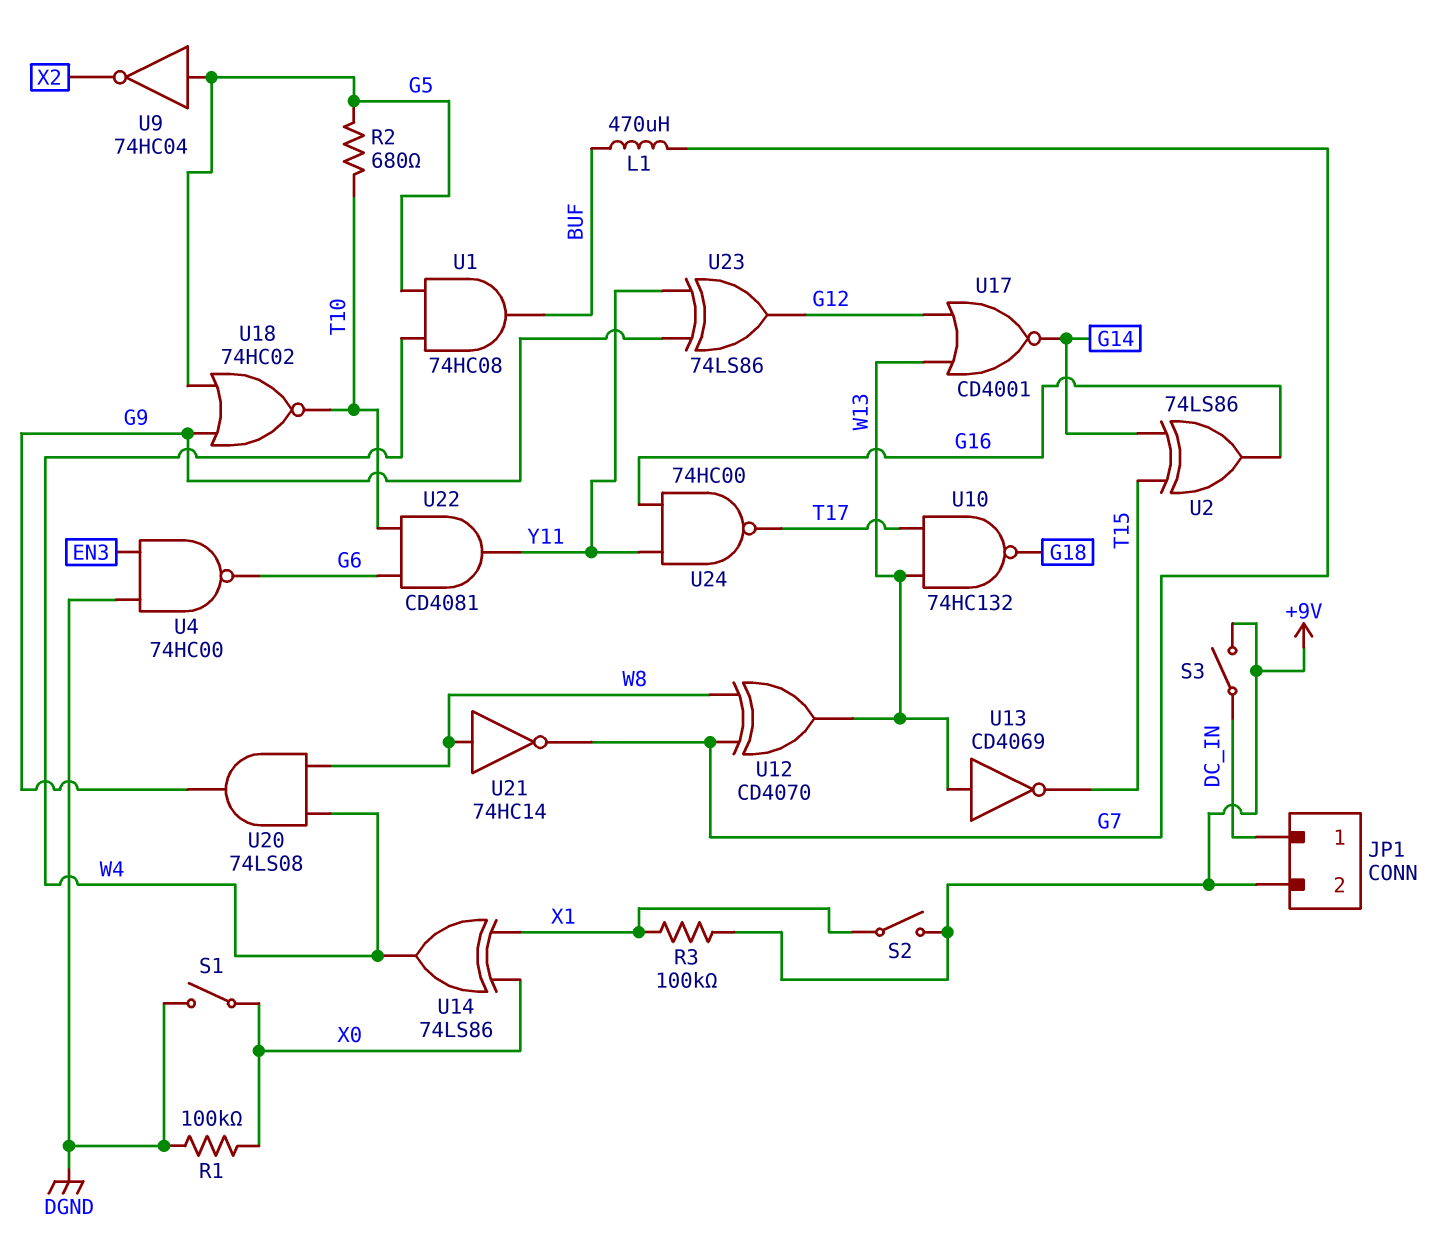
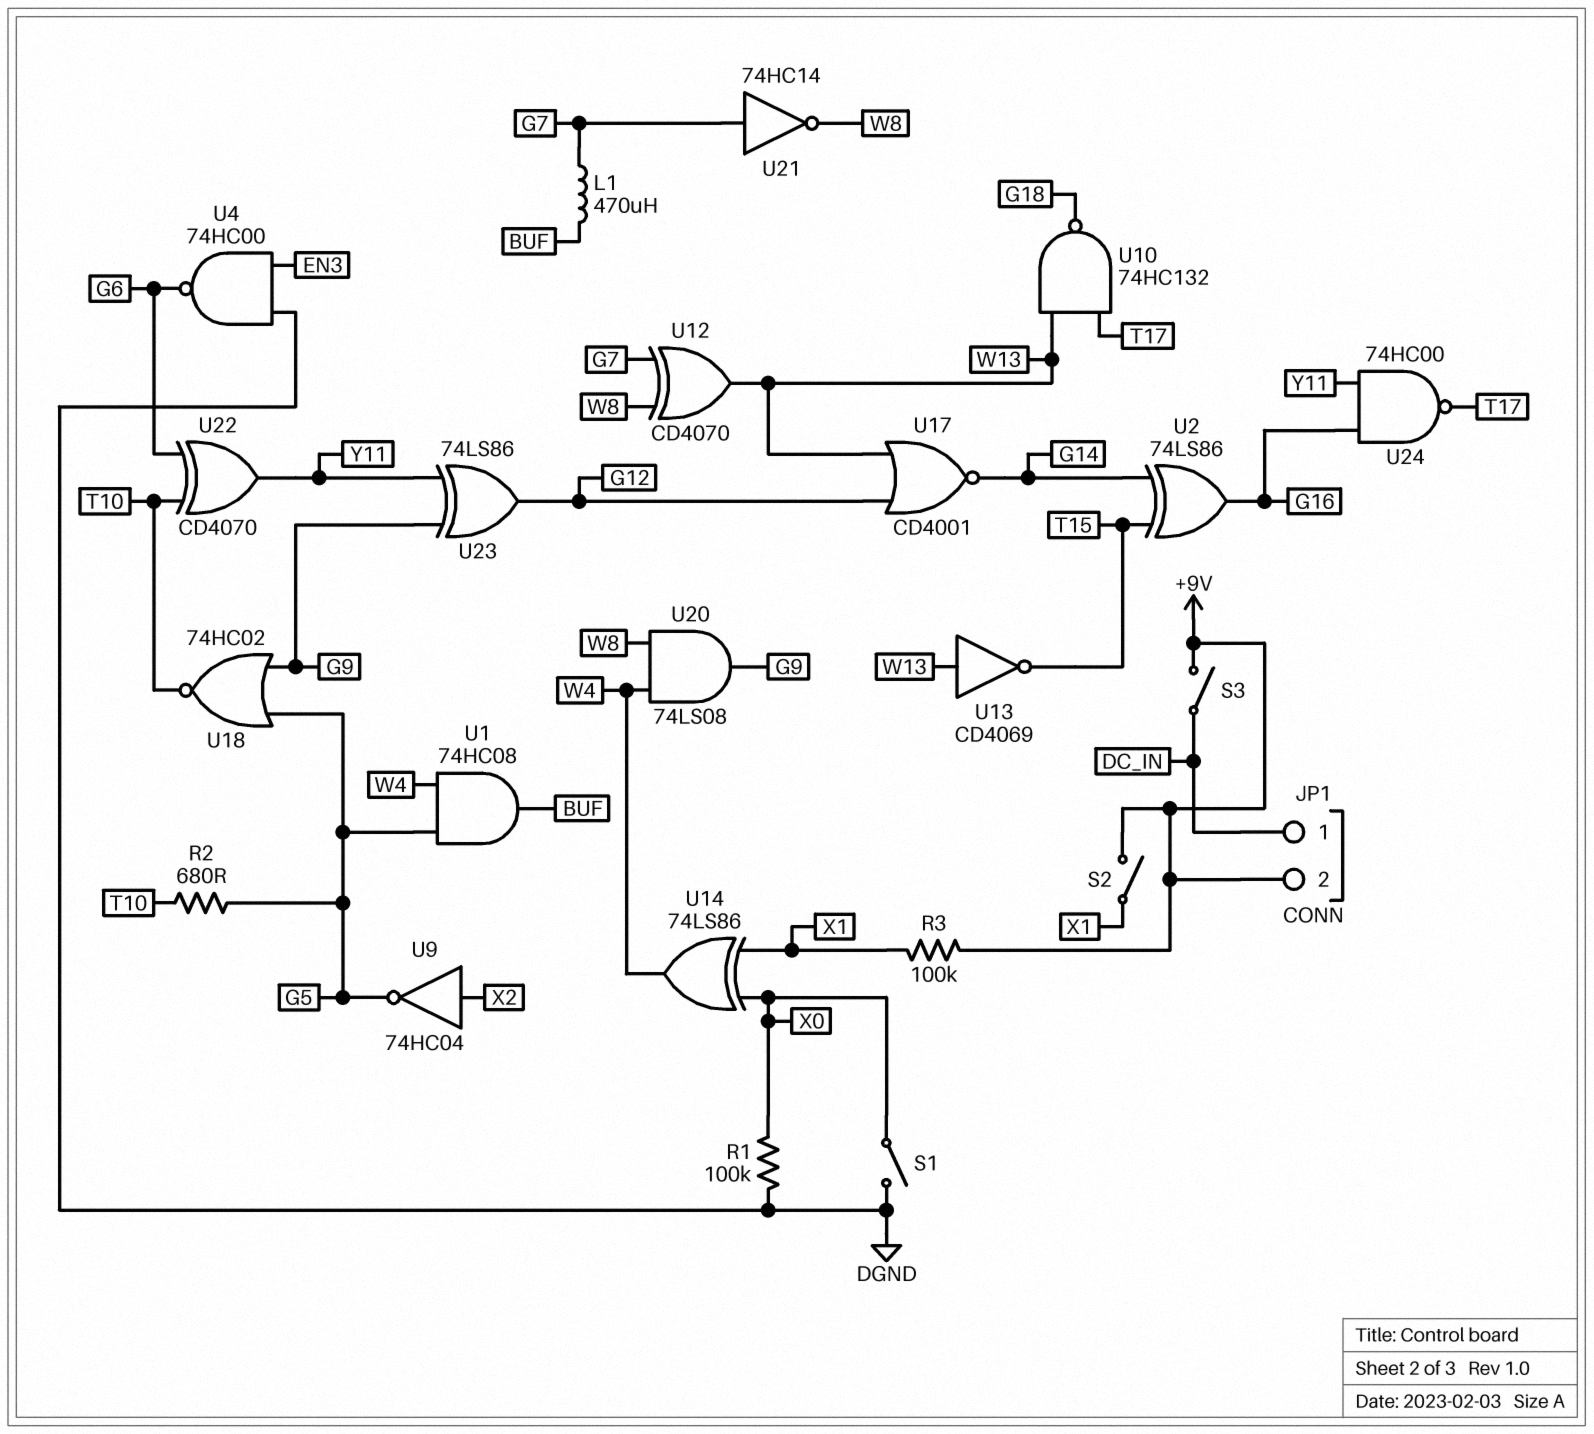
U9: NOT 74HC04 (in G5, out X2) -> NOT 74HC04 (in X2, out G5)
U21: NOT 74HC14 (in W8, out G7) -> NOT 74HC14 (in G7, out W8)
U22: AND CD4081 (in G6, in T10, out Y11) -> XOR CD4070 (in G6, in T10, out Y11)

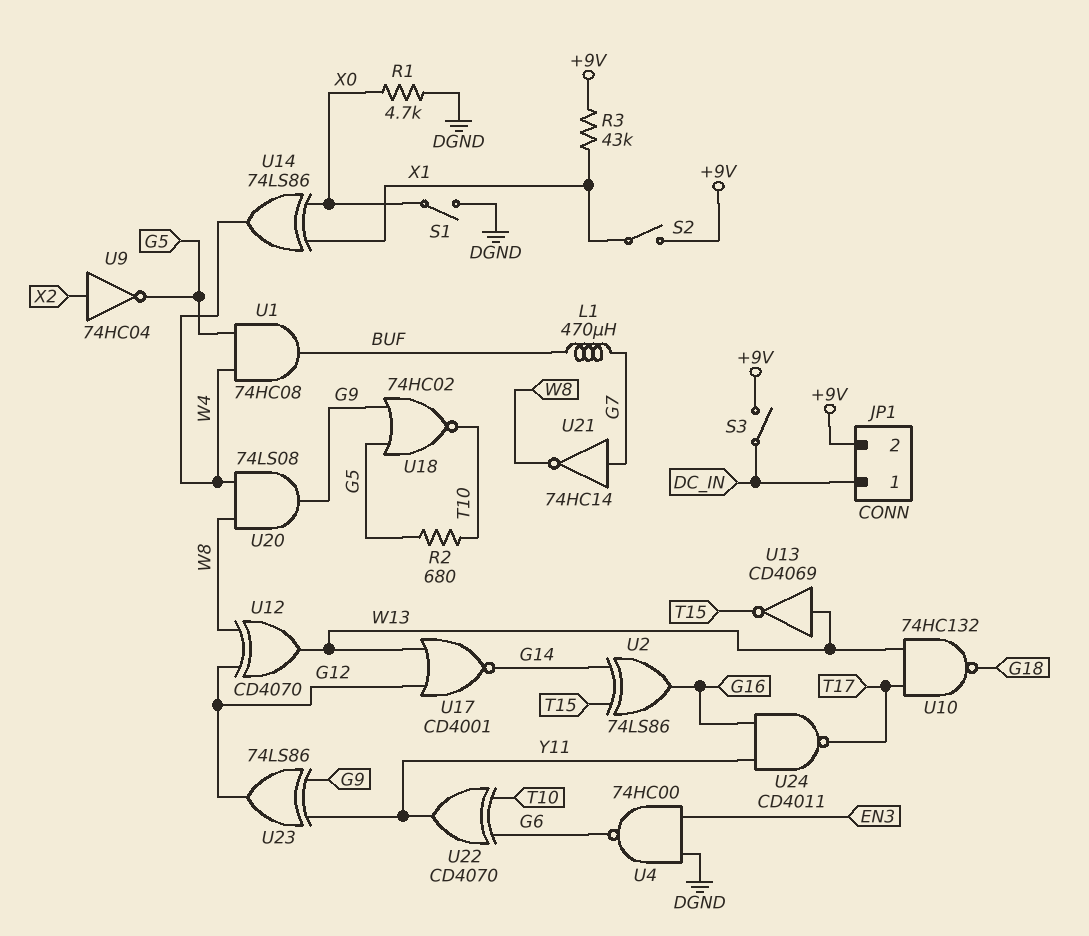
R1: 100k (DGND, X0) -> 4.7k (DGND, X0)
R3: 100k (+9V, X1) -> 43k (+9V, X1)
U12: XOR CD4070 (in G7, in W8, out W13) -> XOR CD4070 (in G12, in W8, out W13)
U24: NAND 74HC00 (in G16, in Y11, out T17) -> NAND CD4011 (in G16, in Y11, out T17)

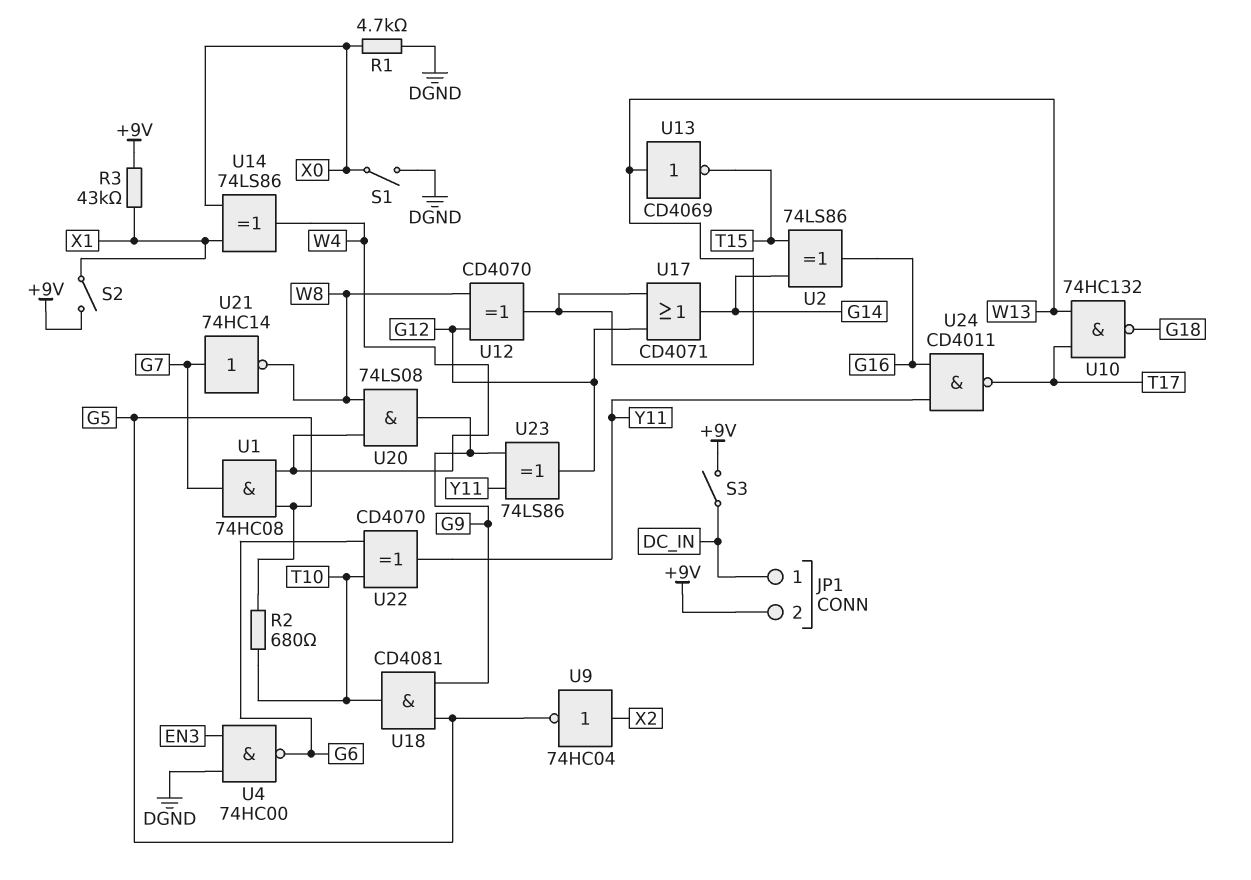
L1: 470uH (BUF, G7) -> none
U1: AND 74HC08 (in G5, in W4, out BUF) -> AND 74HC08 (in G5, in W4, out G7)
U17: NOR CD4001 (in G12, in W13, out G14) -> OR CD4071 (in G12, in W13, out G14)
U18: NOR 74HC02 (in G5, in G9, out T10) -> AND CD4081 (in G5, in G9, out T10)

